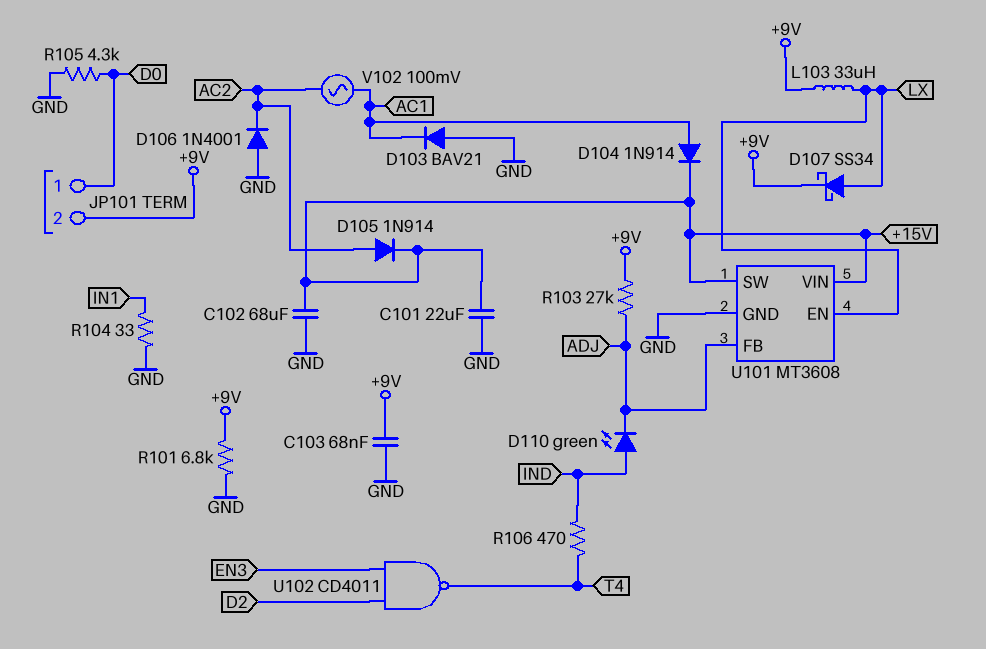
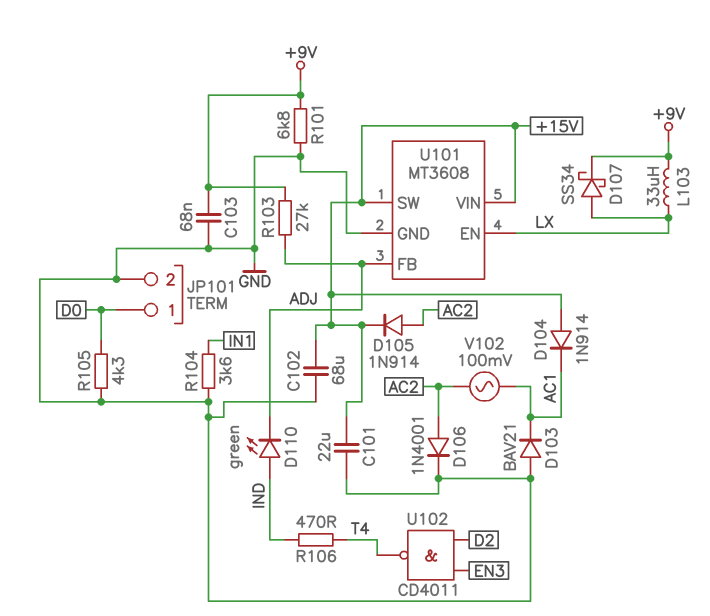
D104: diode 1N914 (A AC1, K +15V) -> diode 1N914 (A +15V, K AC1)
D106: diode 1N4001 (A GND, K AC2) -> diode 1N4001 (A AC2, K GND)
JP101 pin 2: +9V -> GND
R104: 33 (GND, IN1) -> 3.6k (GND, IN1)

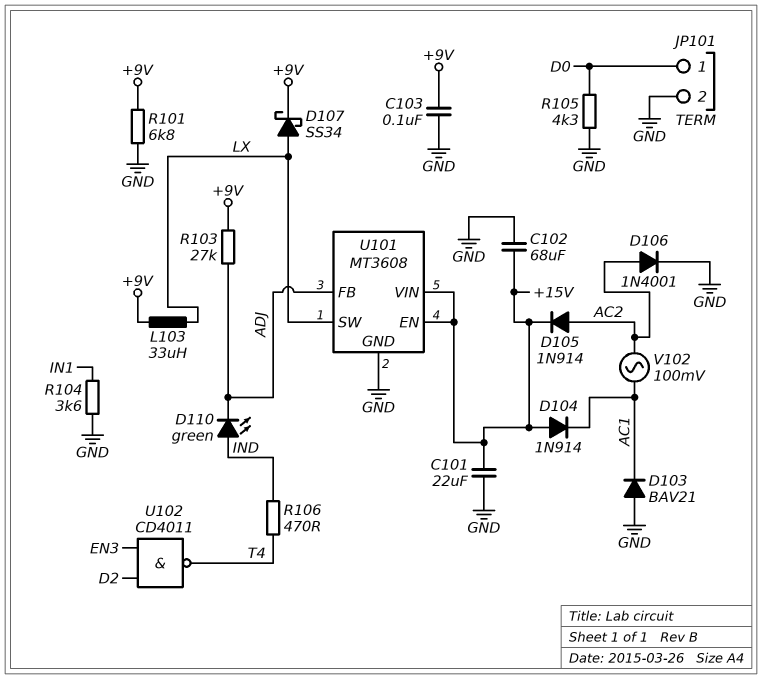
C103: 68nF (+9V, GND) -> 100nF (+9V, GND)
U101 pin EN: LX -> +15V
U101 pin SW: +15V -> LX

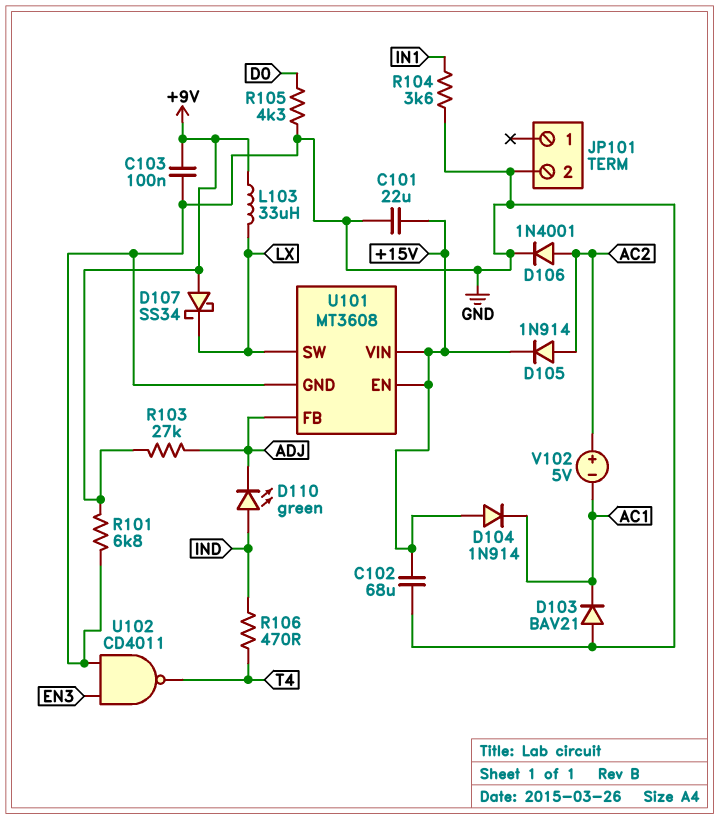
D107: schottky SS34 (A LX, K +9V) -> schottky SS34 (A +9V, K LX)
JP101 pin 1: D0 -> none
U102: NAND CD4011 (in D2, in EN3, out T4) -> NAND CD4011 (in EN3, in GND, out T4)
V102: AC 100mV (AC1, AC2) -> 5V (plus AC2, minus AC1)

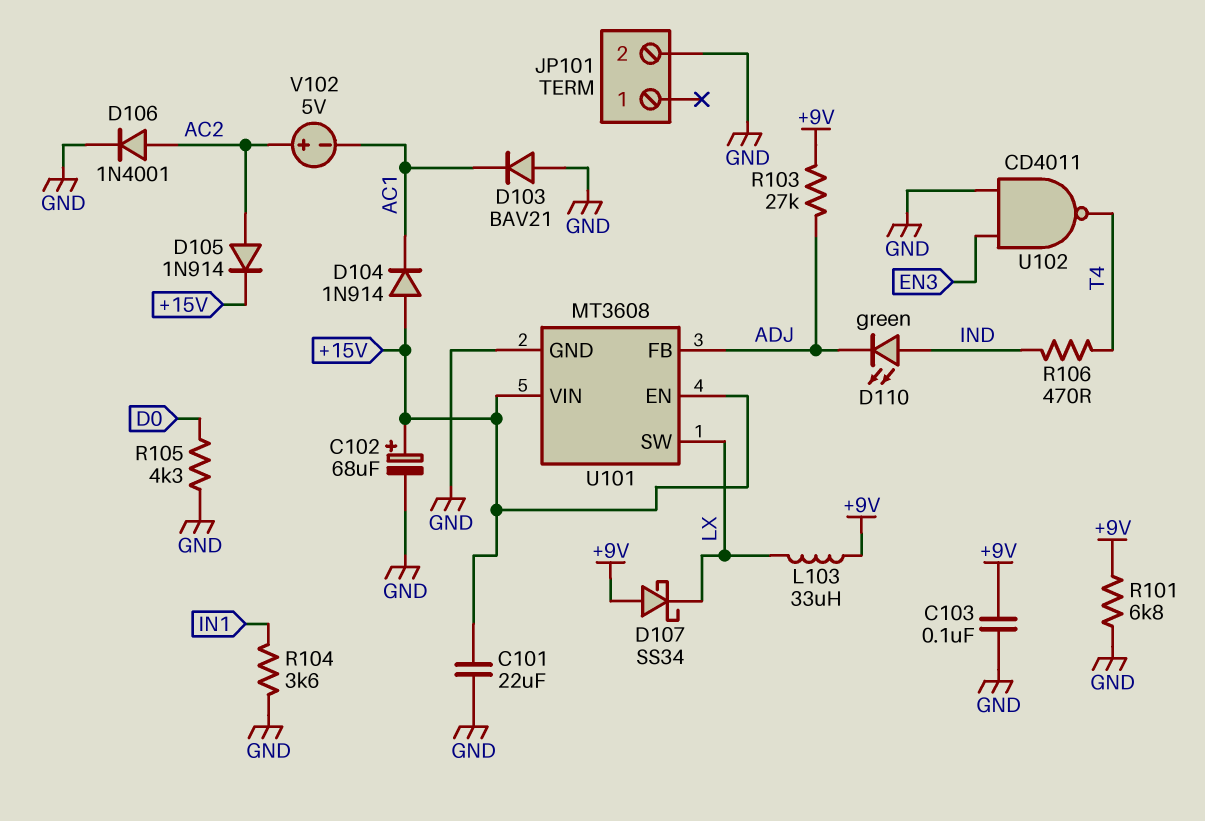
C102: 68uF (+15V, GND) -> 68uF (plus +15V, minus GND)

